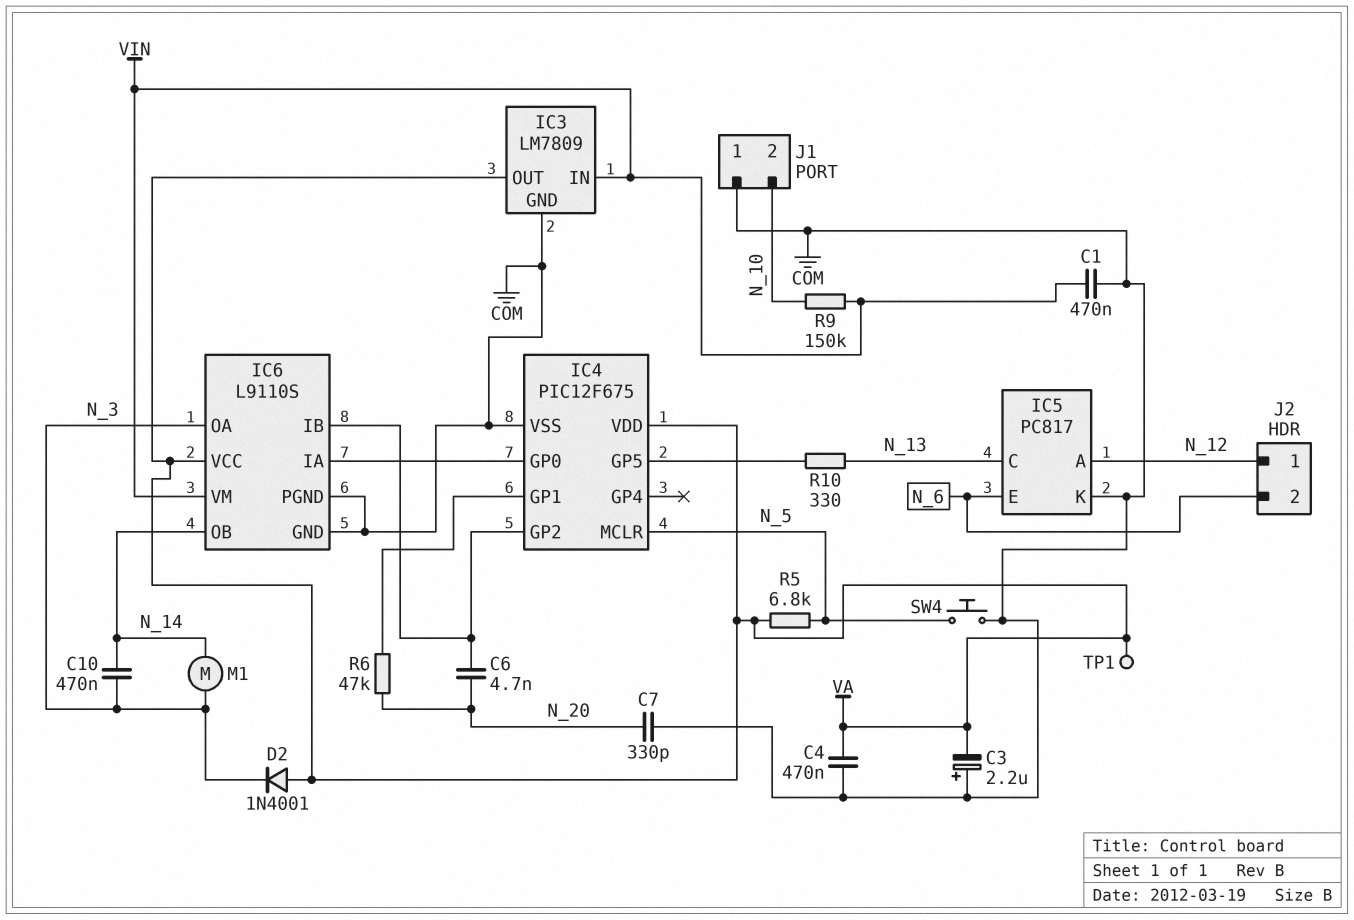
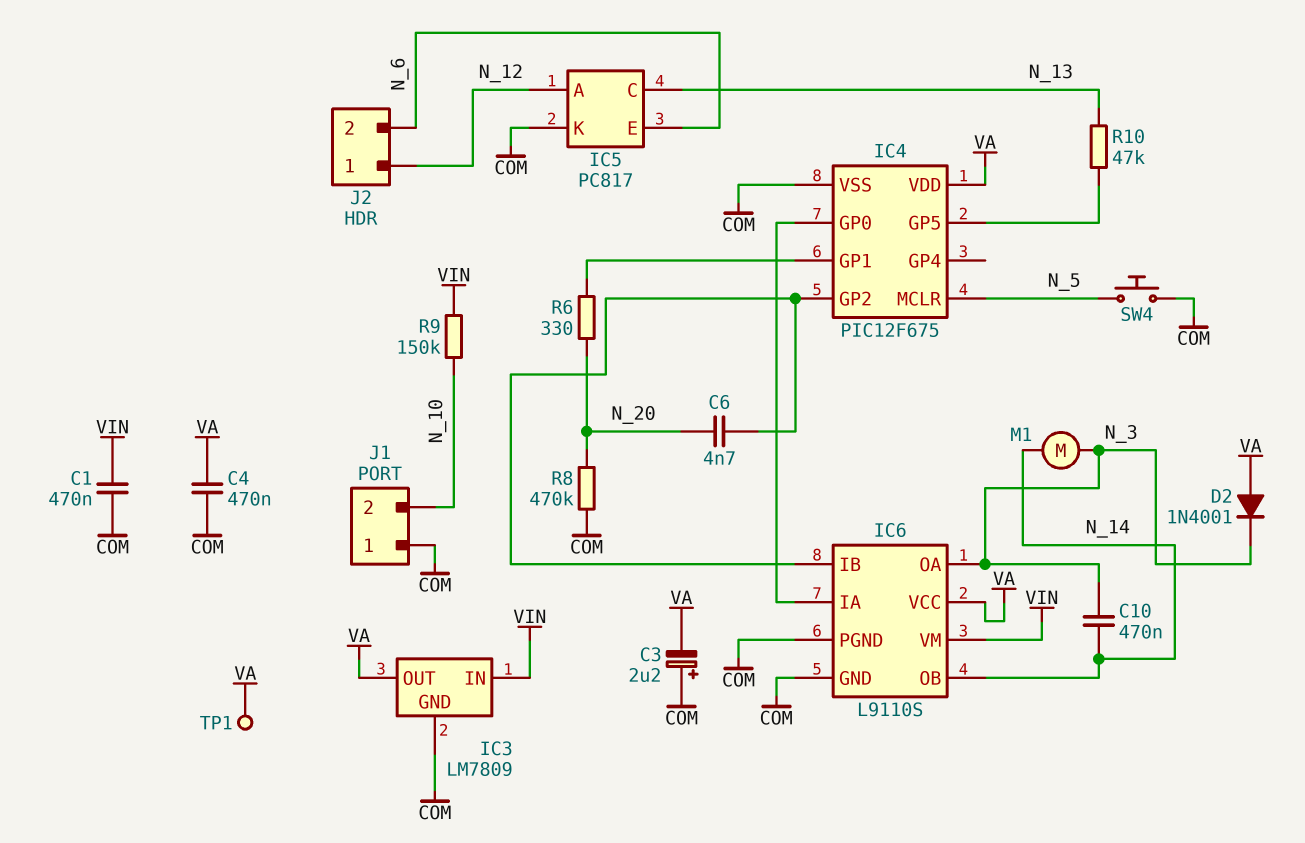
C7: 330pF (COM, N_20) -> none
R5: 6.8k (N_5, VA) -> none
R6: 47k (IC4/GP1, N_20) -> 330 (IC4/GP1, N_20)
R8: none -> 470k (COM, N_20)
R10: 330 (IC4/GP5, N_13) -> 47k (IC4/GP5, N_13)

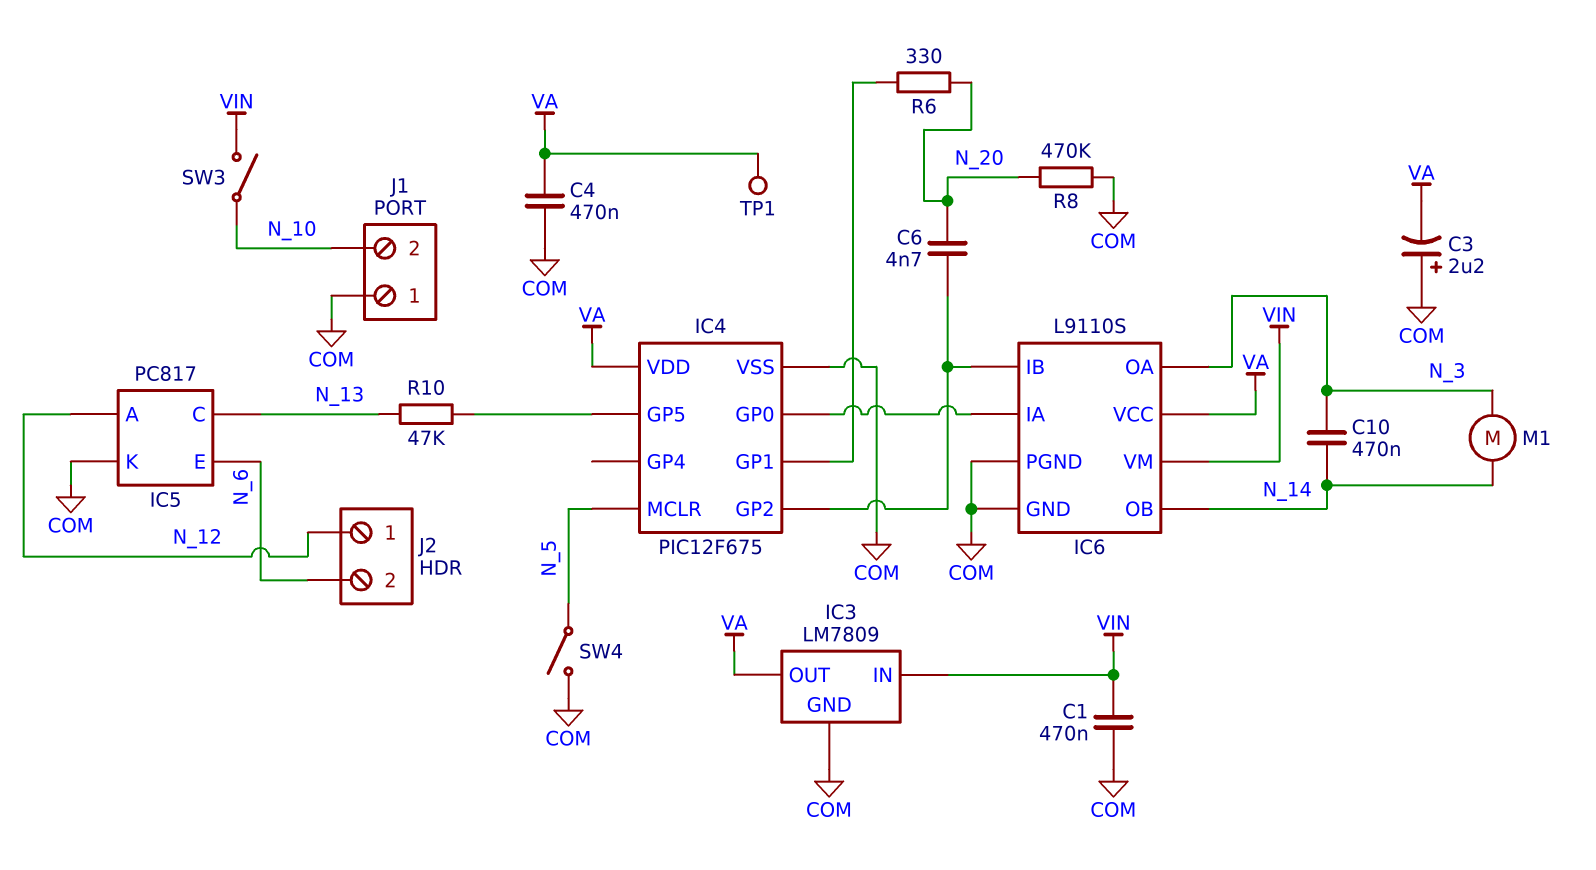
D2: diode 1N4001 (A VA, K N_3) -> none
R9: 150k (N_10, VIN) -> none
SW3: none -> switch (N_10, VIN)
SW4: button (COM, N_5) -> switch (COM, N_5)

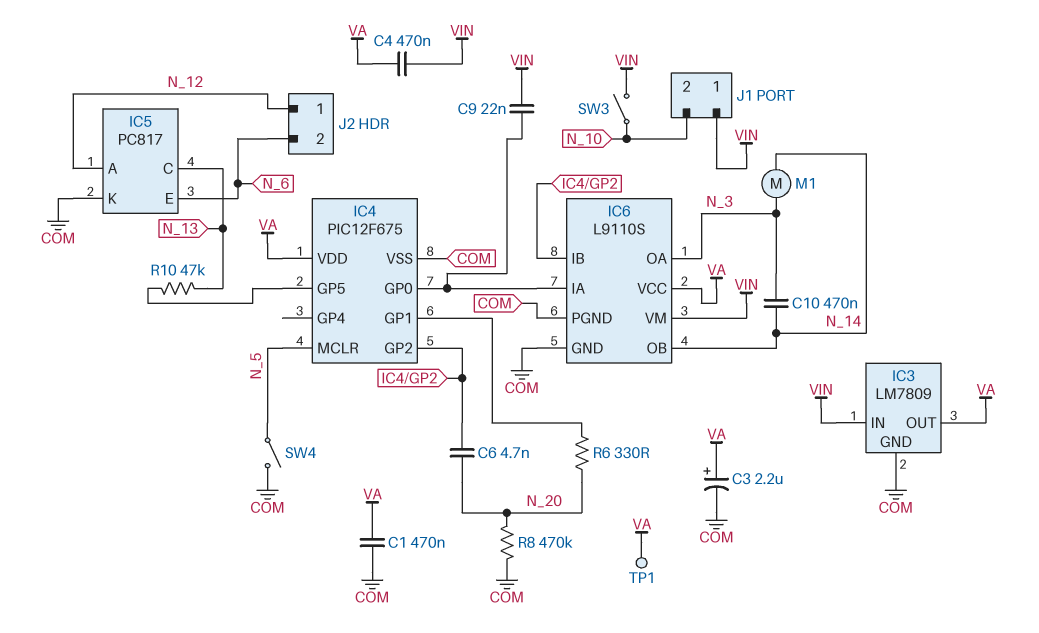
C1: 470nF (COM, VIN) -> 470nF (COM, VA)
C3: 2.2uF (plus COM, minus VA) -> 2.2uF (plus VA, minus COM)
C4: 470nF (COM, VA) -> 470nF (VA, VIN)
C9: none -> 22nF (IC4/GP0, VIN)
J1 pin 1: COM -> VIN

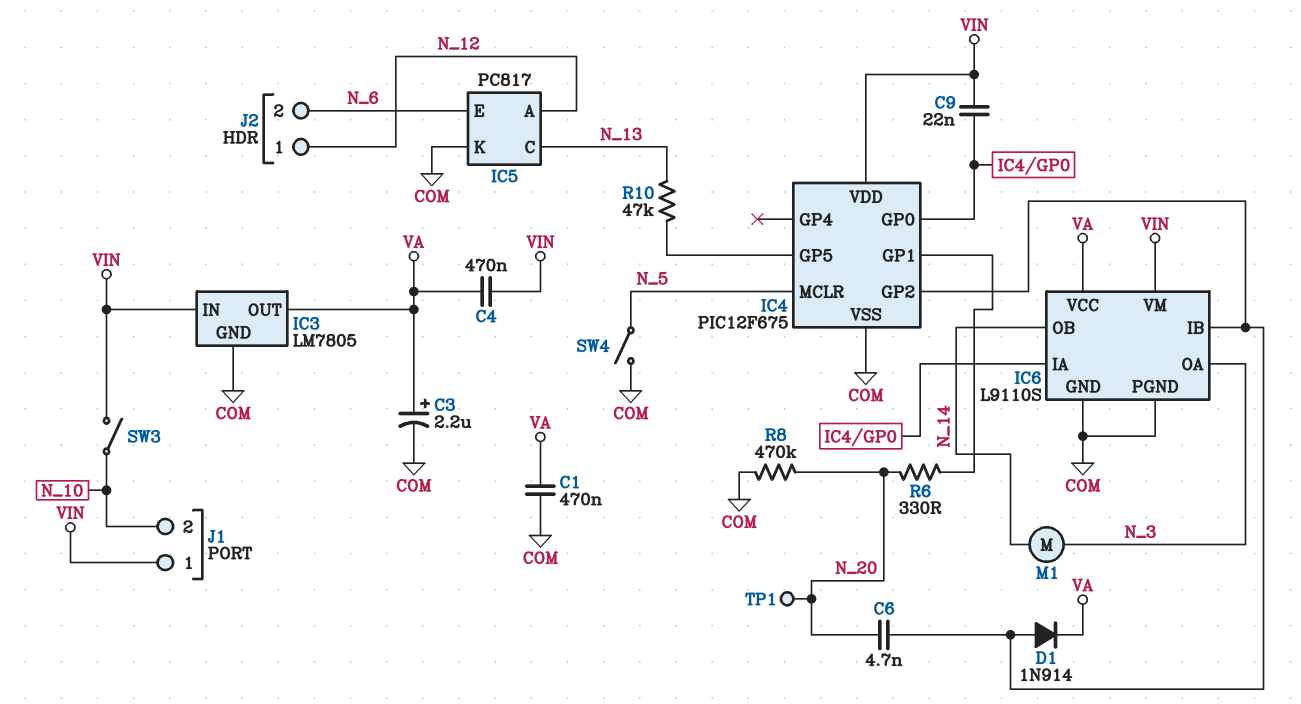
C10: 470nF (N_3, N_14) -> none
D1: none -> diode 1N914 (A IC4/GP2, K VA)
IC3: LM7809 -> LM7805
IC4 pin VDD: VA -> VIN
TP1: test point (VA) -> test point (N_20)

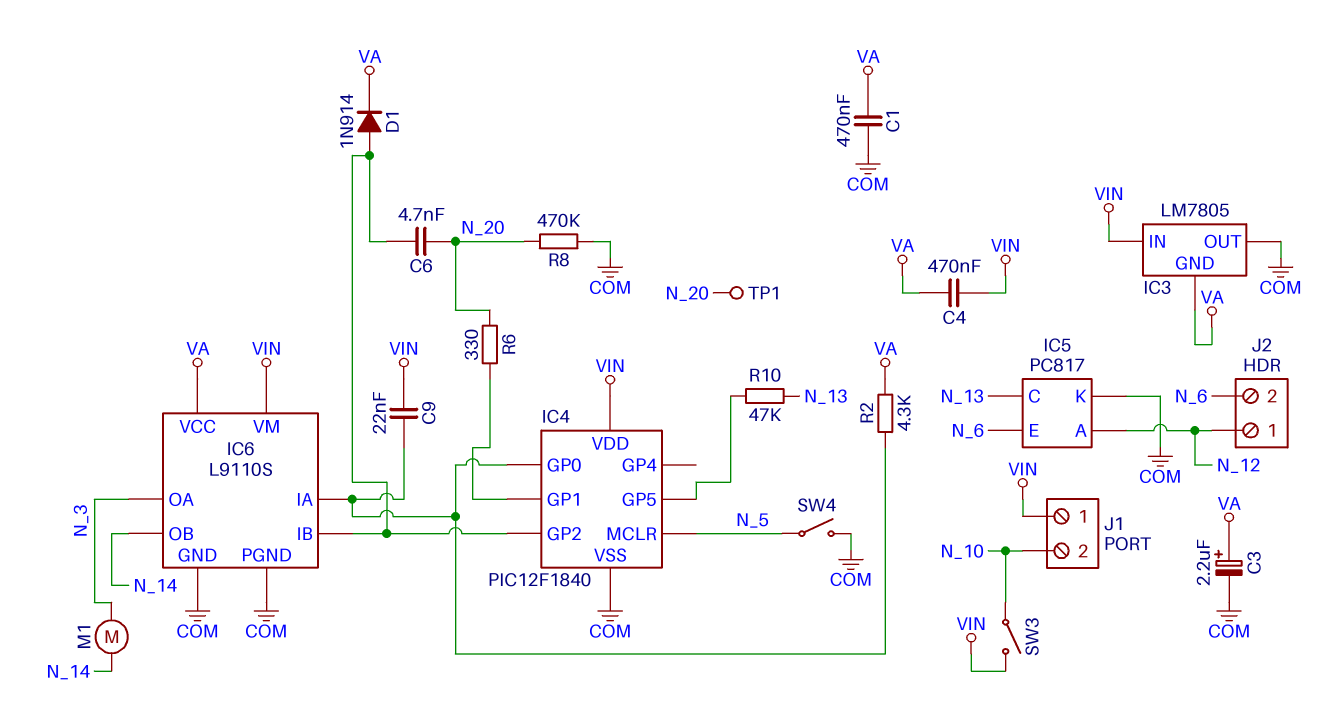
IC3 pin GND: COM -> VA
IC3 pin OUT: VA -> COM
IC4: PIC12F675 -> PIC12F1840
R2: none -> 4.3k (IC4/GP0, VA)

